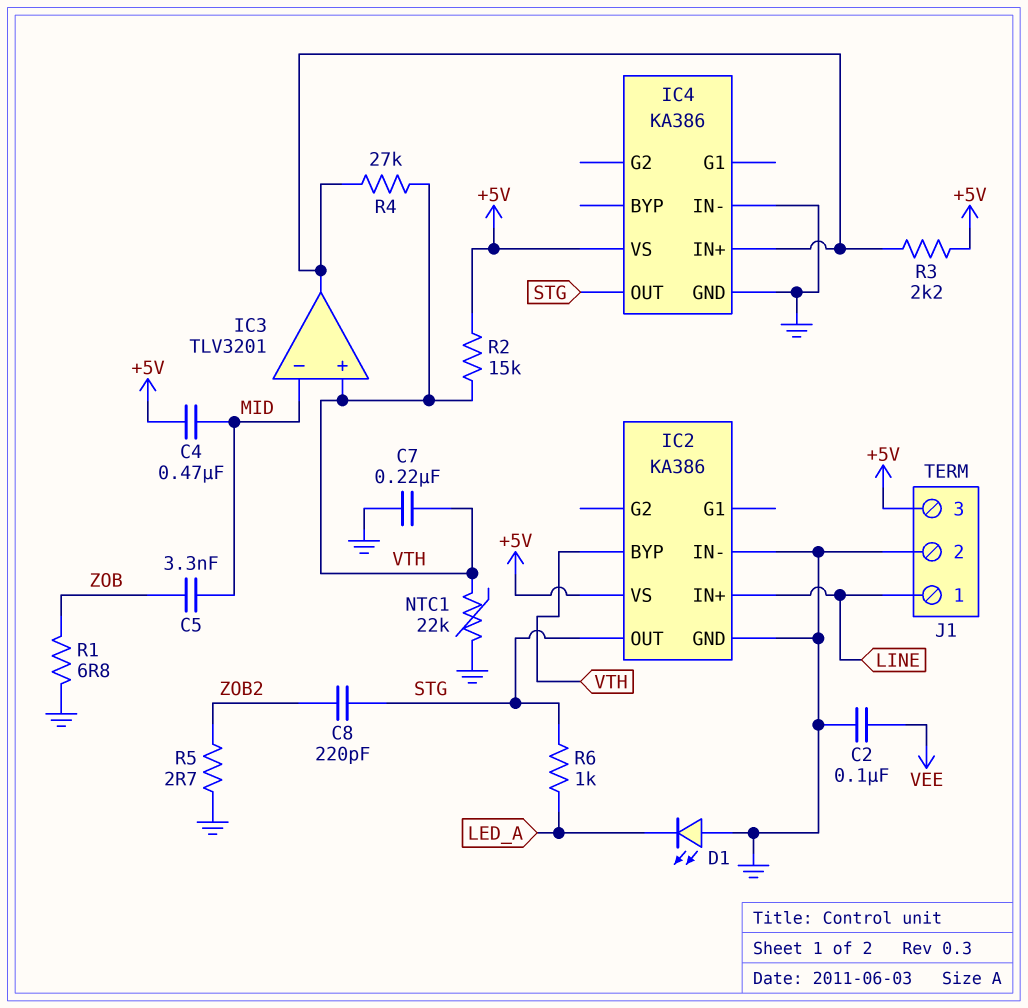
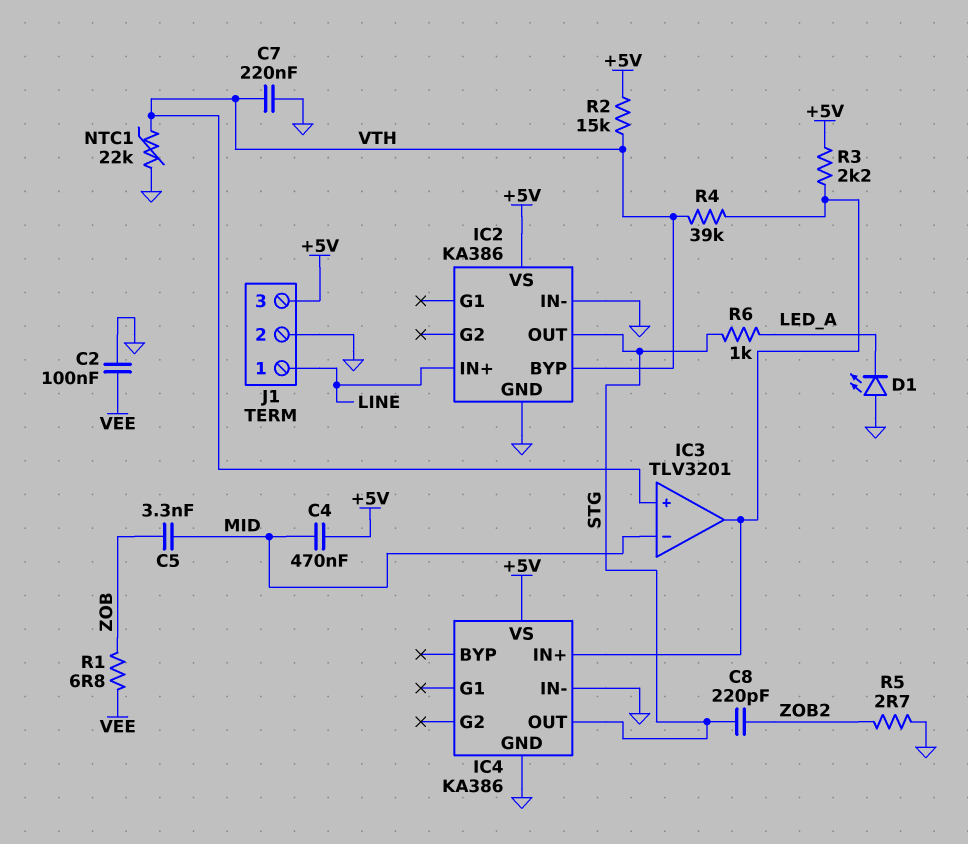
R1: 6.8 (GND, ZOB) -> 6.8 (VEE, ZOB)
R4: 27k (IC3/out, VTH) -> 39k (IC3/out, VTH)

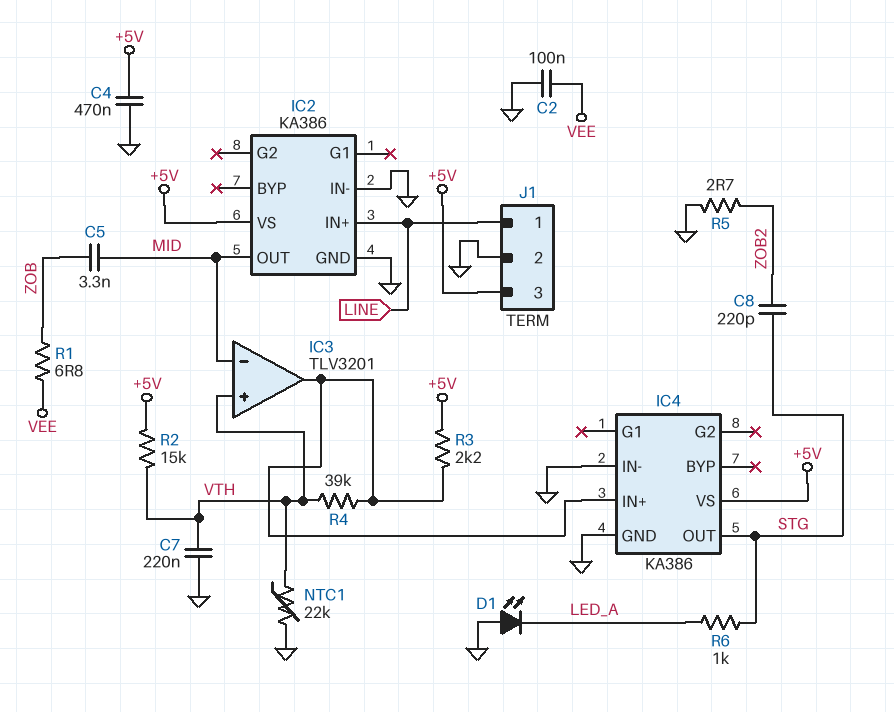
C4: 470nF (+5V, MID) -> 470nF (+5V, GND)
IC2 pin BYP: VTH -> none
IC2 pin OUT: STG -> MID

